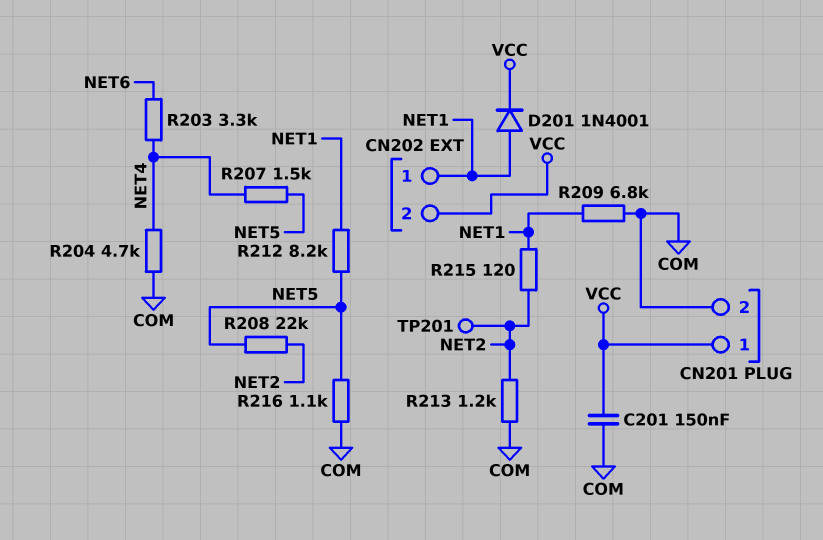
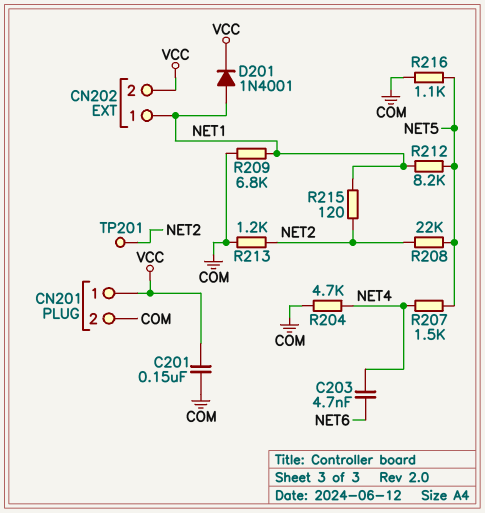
C203: none -> 4.7nF (NET4, NET6)
R203: 3.3k (NET4, NET6) -> none

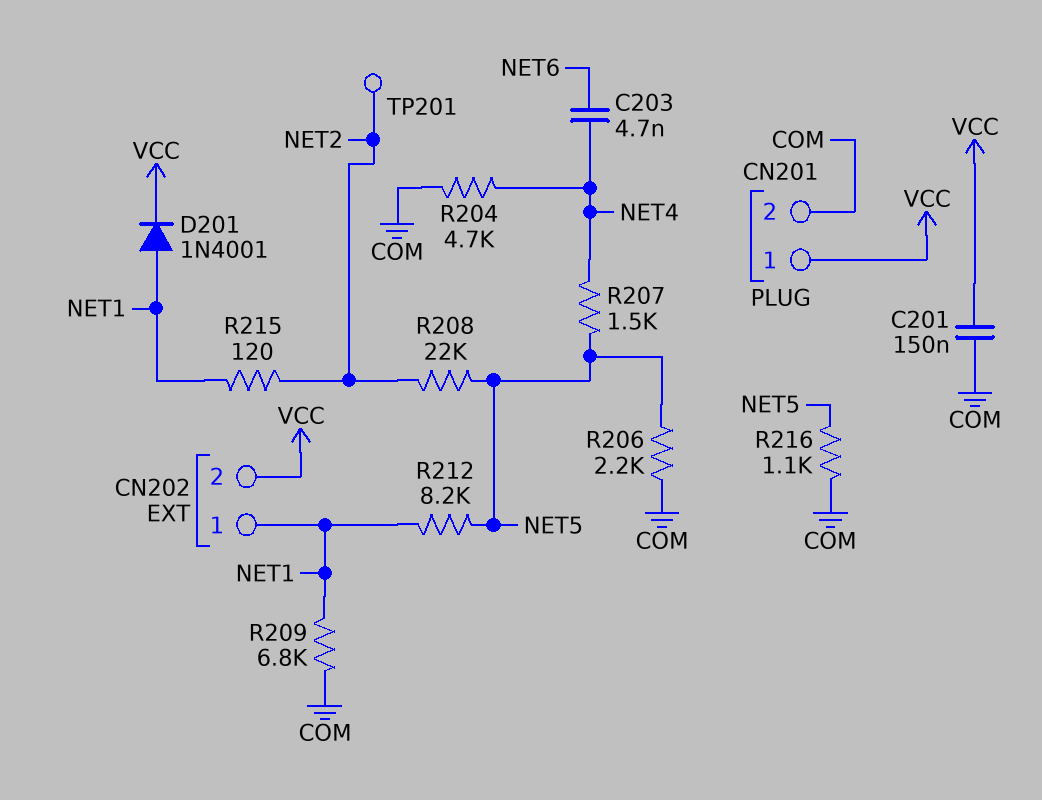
R206: none -> 2.2k (COM, NET5)
R213: 1.2k (COM, NET2) -> none

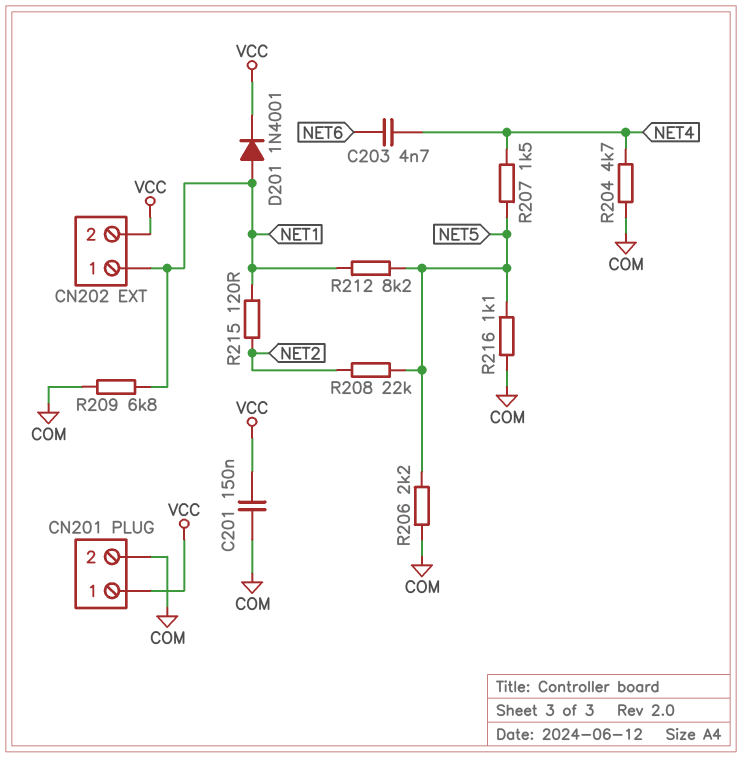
TP201: test point (NET2) -> none

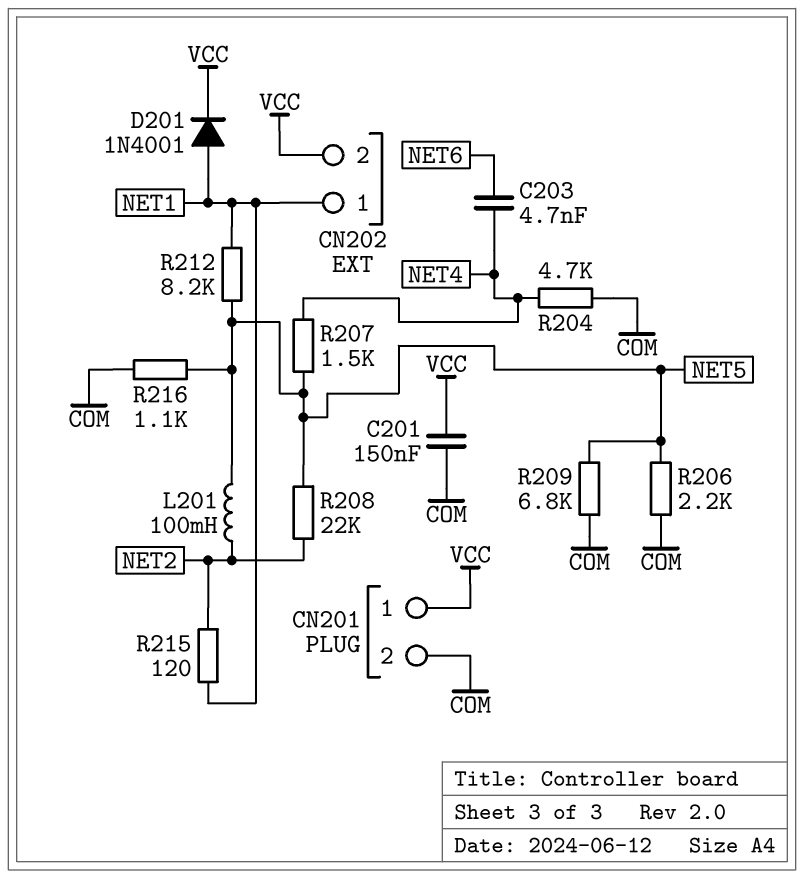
L201: none -> 100mH (NET2, NET5)
R209: 6.8k (COM, NET1) -> 6.8k (COM, NET5)

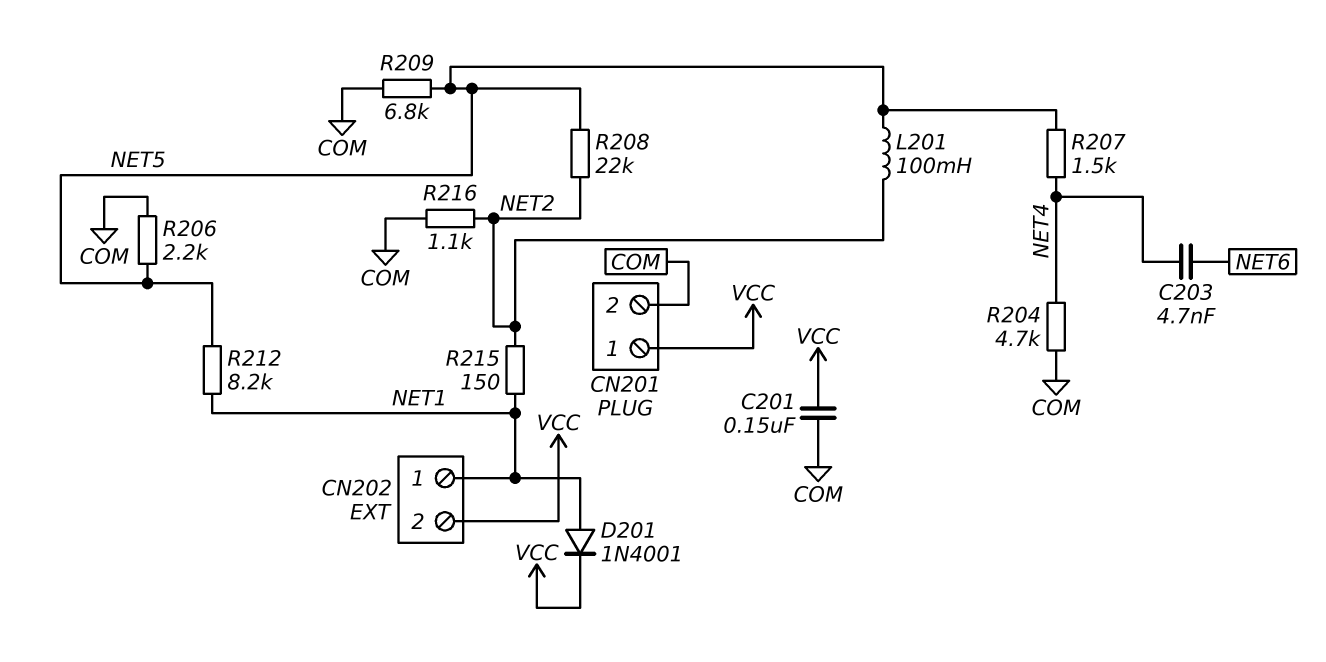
R215: 120 (NET1, NET2) -> 150 (NET1, NET2)
R216: 1.1k (COM, NET5) -> 1.1k (COM, NET2)

